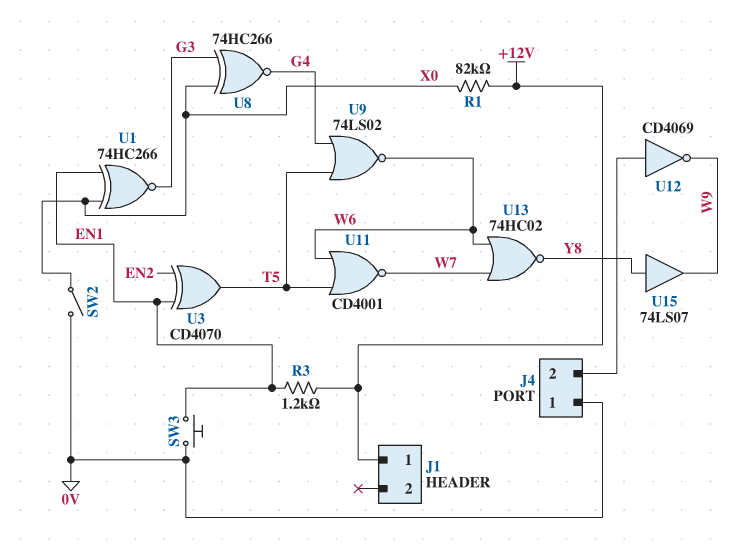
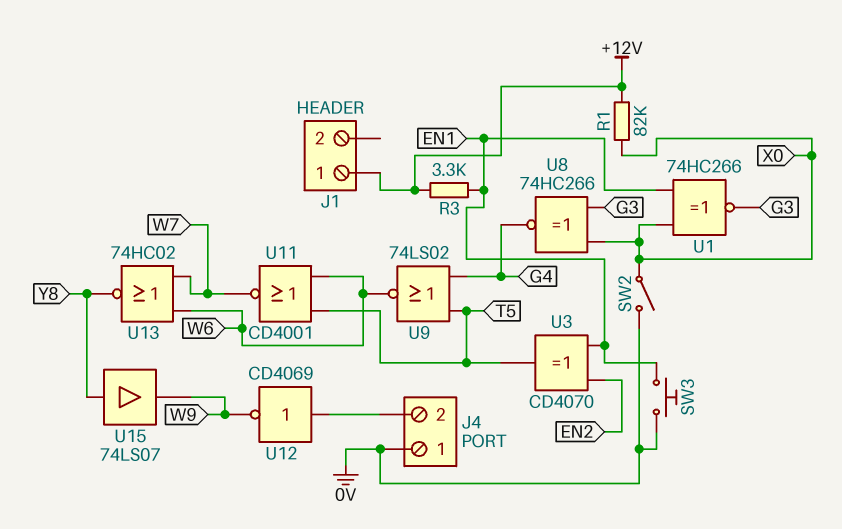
R3: 1.2k (+12V, EN1) -> 3.3k (+12V, EN1)

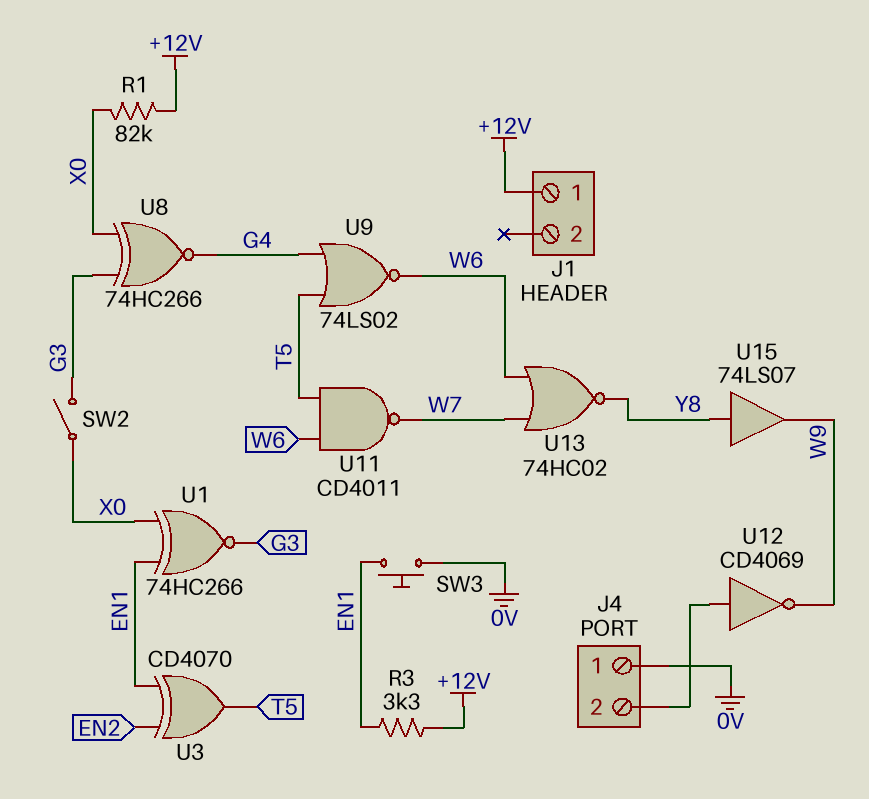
SW2: switch (0V, X0) -> switch (G3, X0)
U11: NOR CD4001 (in T5, in W6, out W7) -> NAND CD4011 (in T5, in W6, out W7)

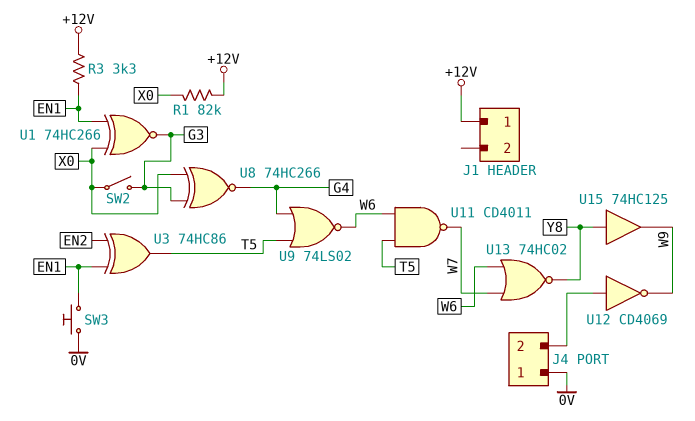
U3: XOR CD4070 (in EN1, in EN2, out T5) -> XOR 74HC86 (in EN1, in EN2, out T5)
U15: buffer 74LS07 (in Y8, out W9) -> buffer 74HC125 (in Y8, out W9)

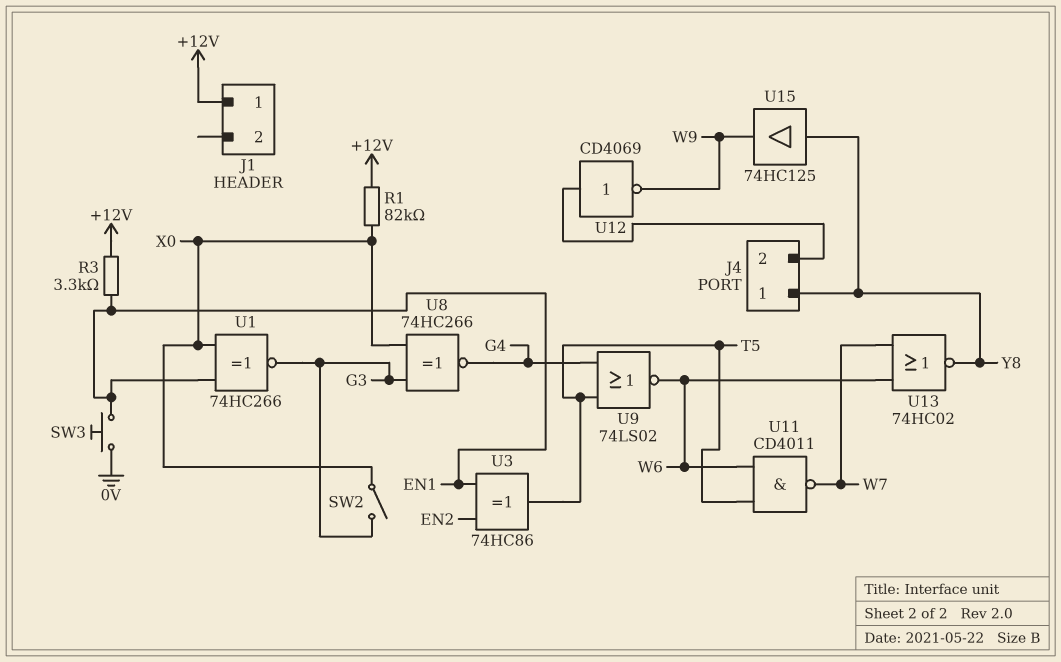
J4 pin 1: 0V -> Y8

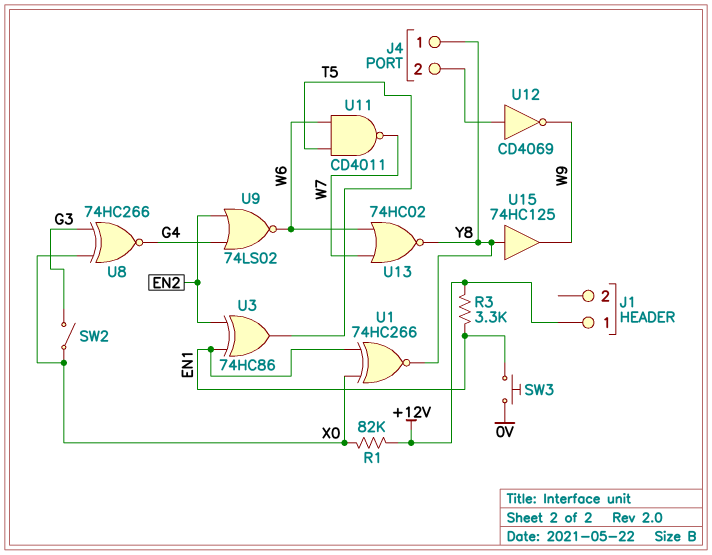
U1: XNOR 74HC266 (in EN1, in X0, out G3) -> XNOR 74HC266 (in EN1, in X0, out Y8)
U9: NOR 74LS02 (in G4, in T5, out W6) -> NOR 74LS02 (in EN2, in G4, out W6)

